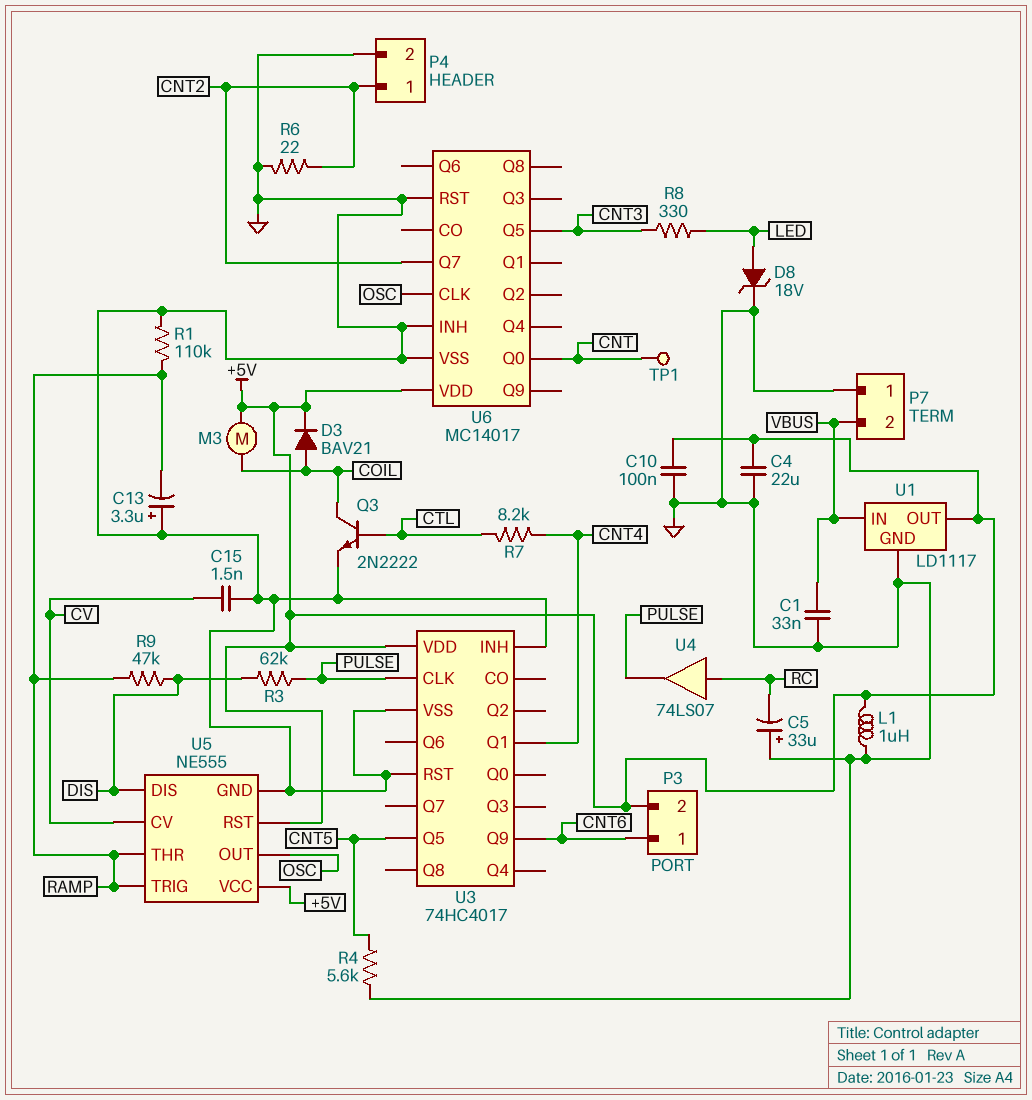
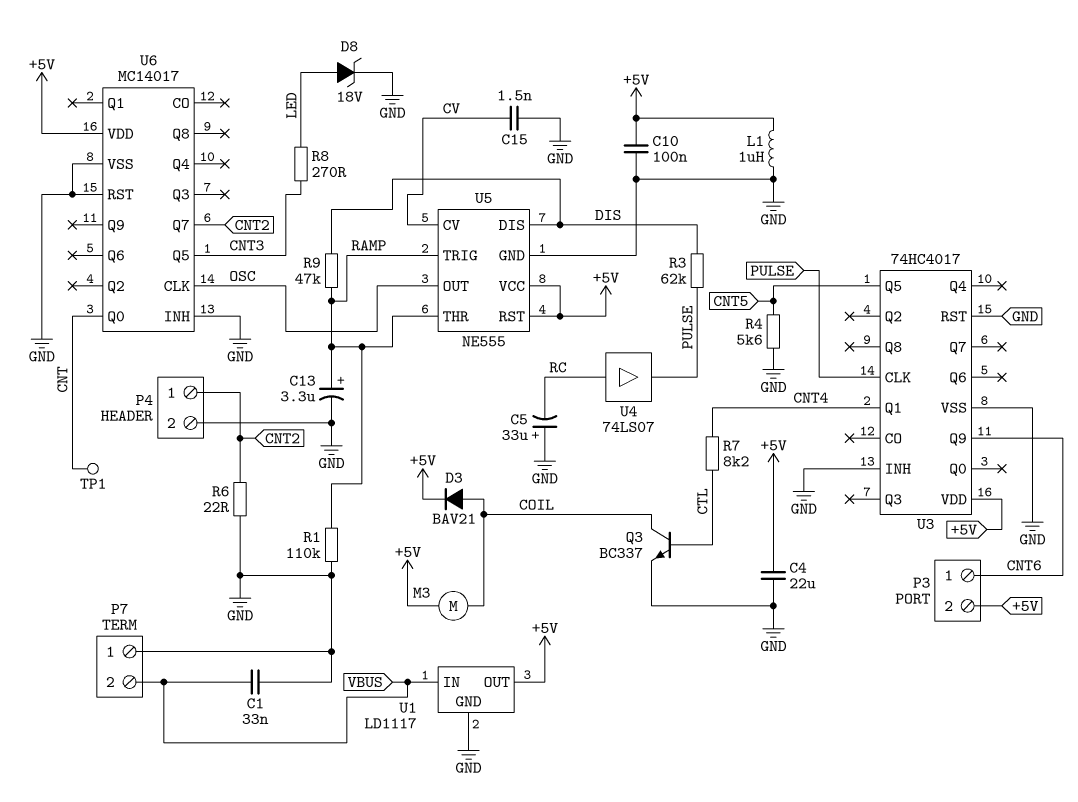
C13: 3.3uF (plus GND, minus RAMP) -> 3.3uF (plus RAMP, minus GND)
Q3: NPN 2N2222 (B CTL, C COIL, E GND) -> NPN BC337 (B CTL, C COIL, E GND)
R8: 330 (CNT3, LED) -> 270 (CNT3, LED)

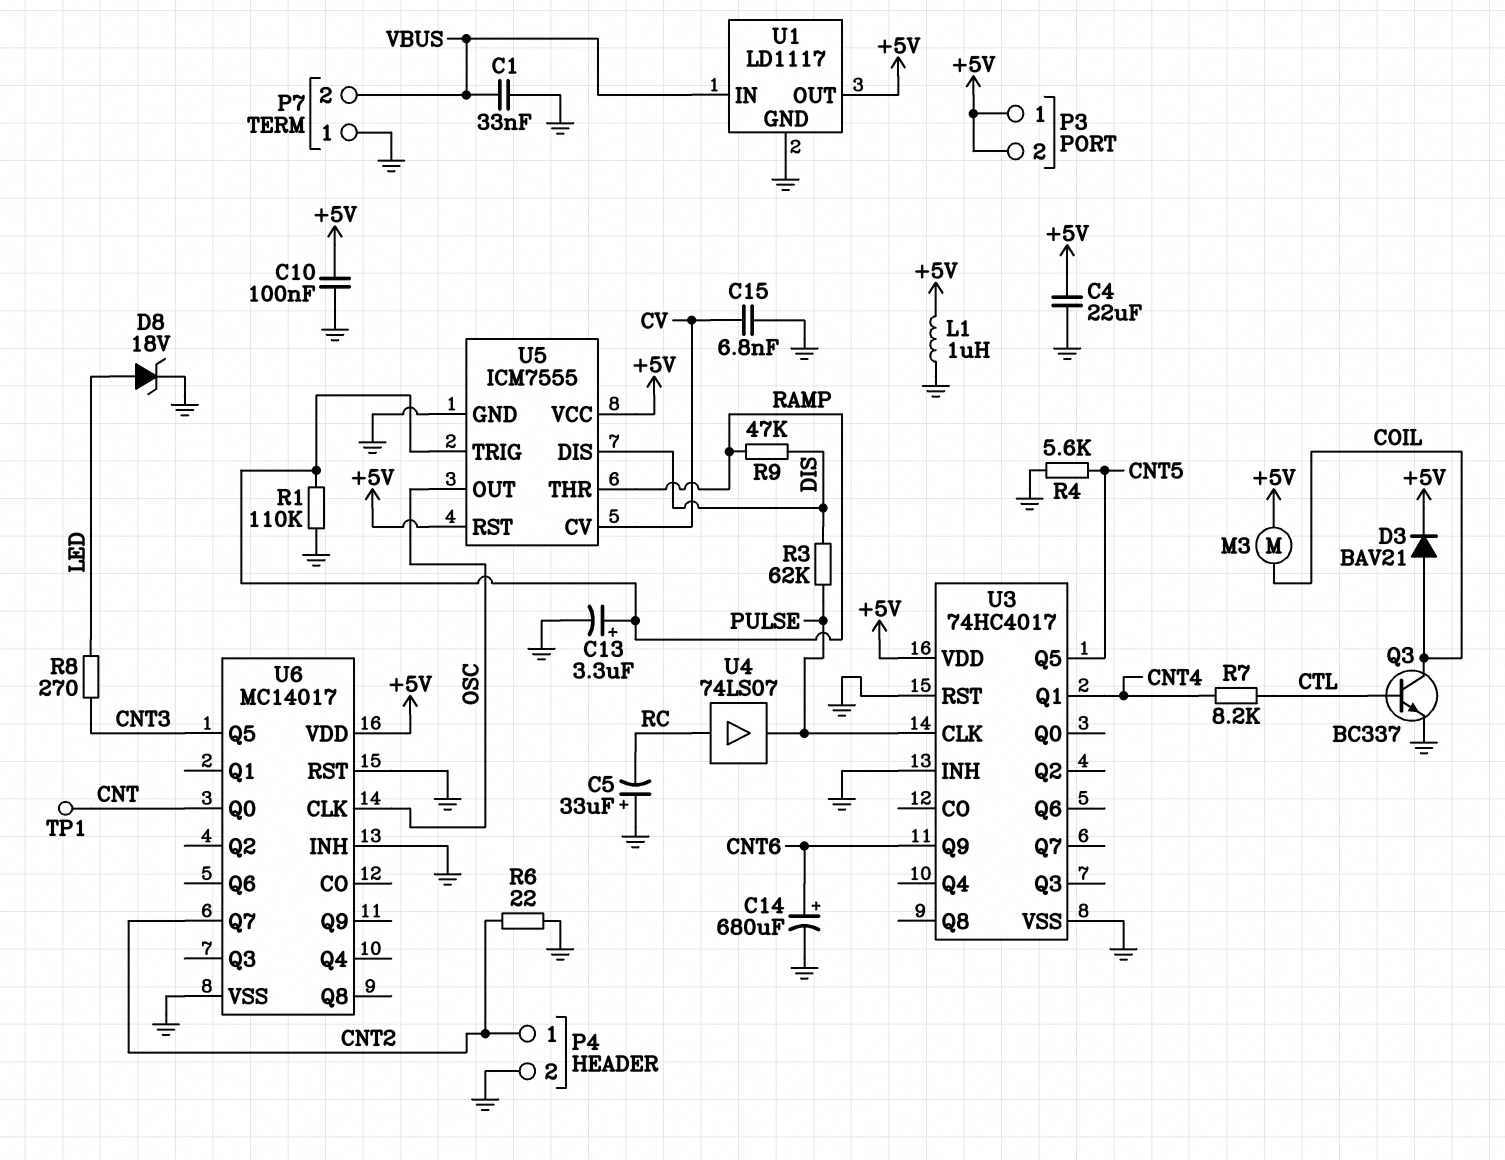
C14: none -> 680uF (plus CNT6, minus GND)
C15: 1.5nF (CV, GND) -> 6.8nF (CV, GND)
P3 pin 1: CNT6 -> +5V
U5: NE555 -> ICM7555

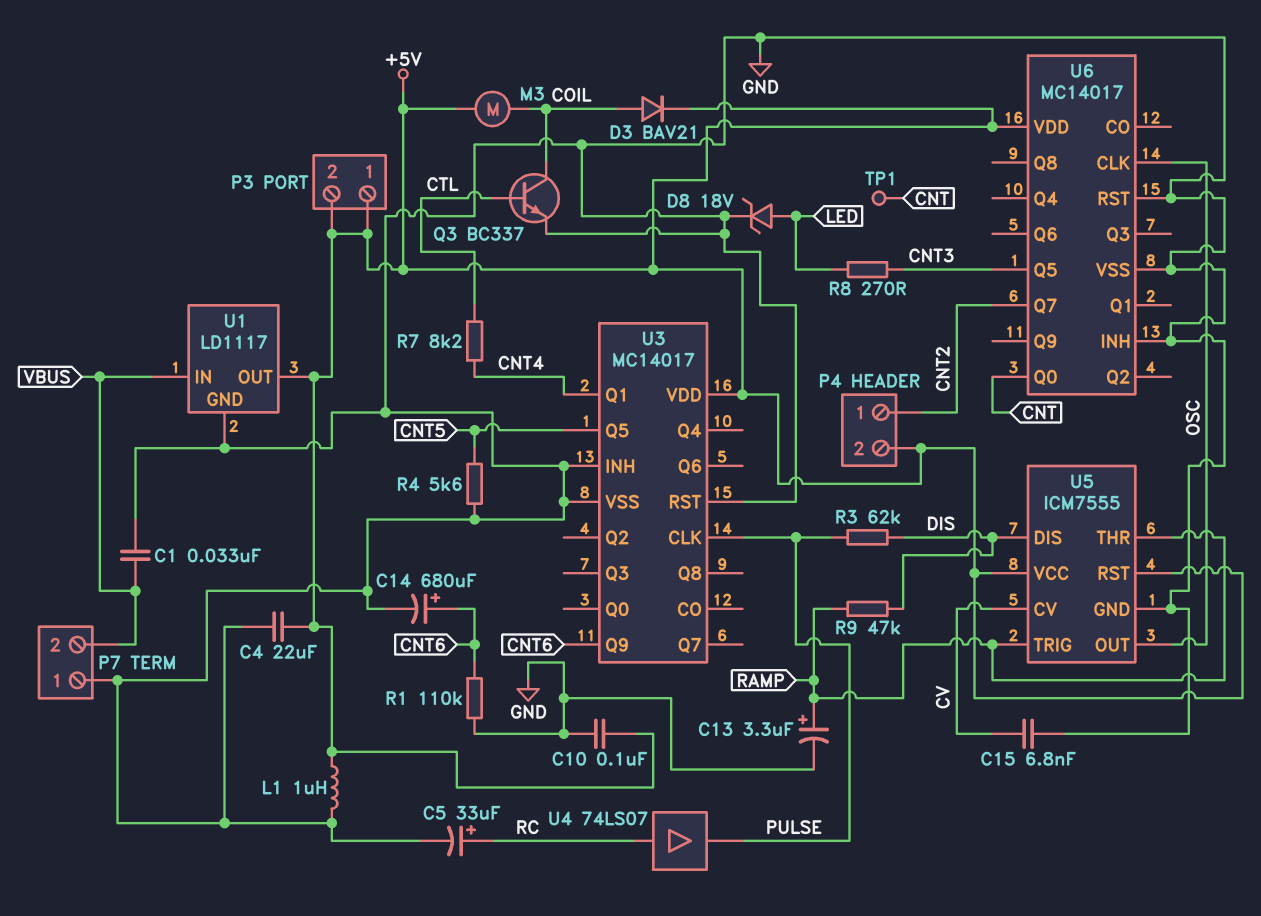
C5: 33uF (plus GND, minus RC) -> 33uF (plus RC, minus GND)
P4 pin 2: GND -> +5V
R1: 110k (GND, RAMP) -> 110k (CNT6, GND)
R6: 22 (CNT2, GND) -> none
U3: 74HC4017 -> MC14017

